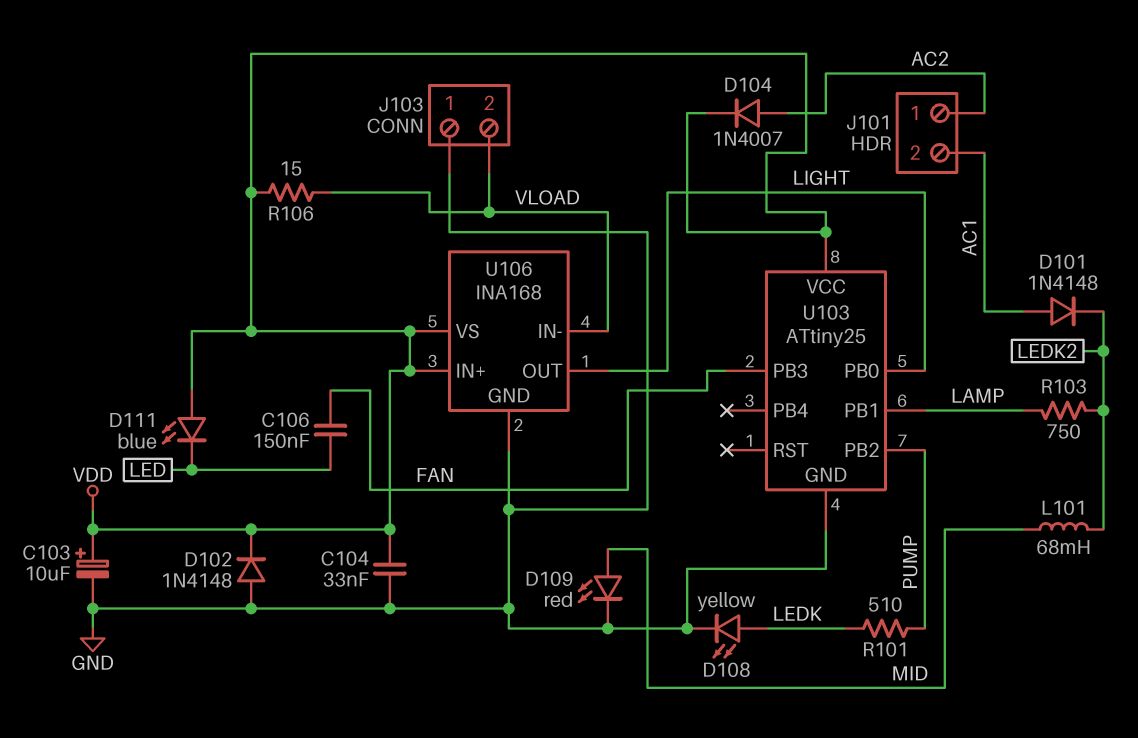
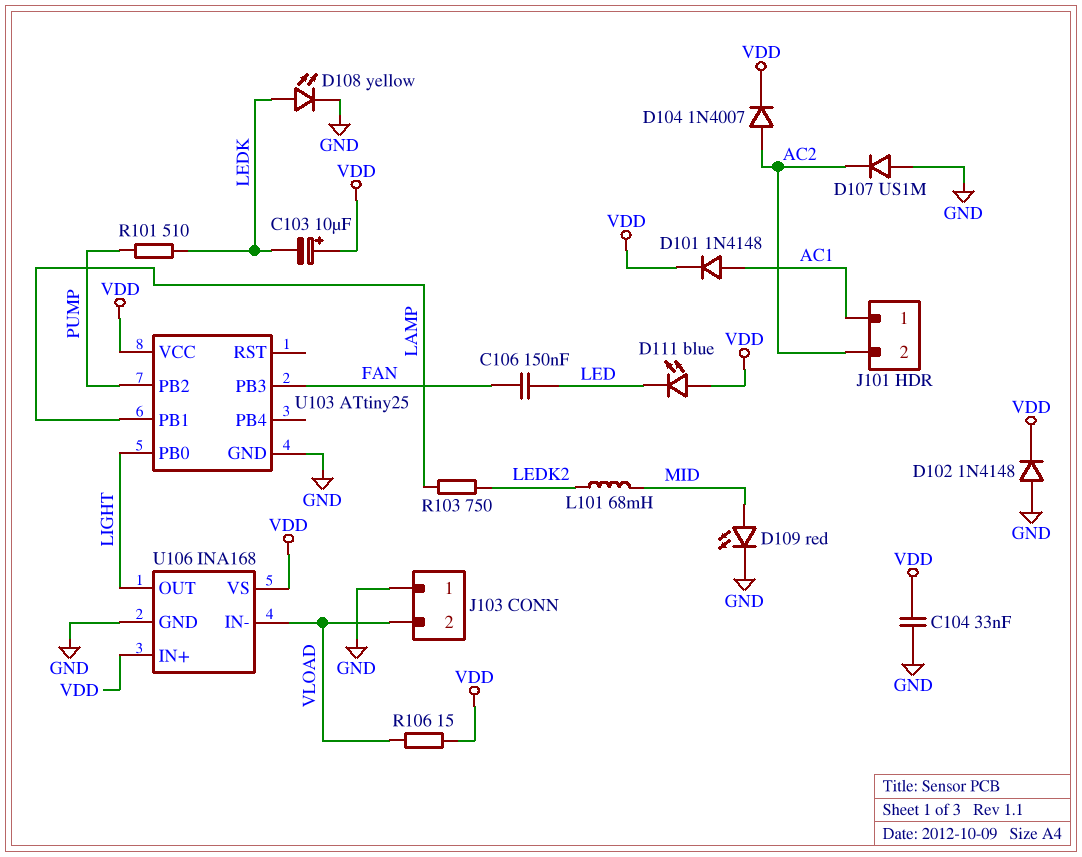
C103: 10uF (plus VDD, minus GND) -> 10uF (plus VDD, minus LEDK)
D101: diode 1N4148 (A AC1, K LEDK2) -> diode 1N4148 (A AC1, K VDD)
D107: none -> diode US1M (A GND, K AC2)
J101 pin 1: AC2 -> AC1
J101 pin 2: AC1 -> AC2

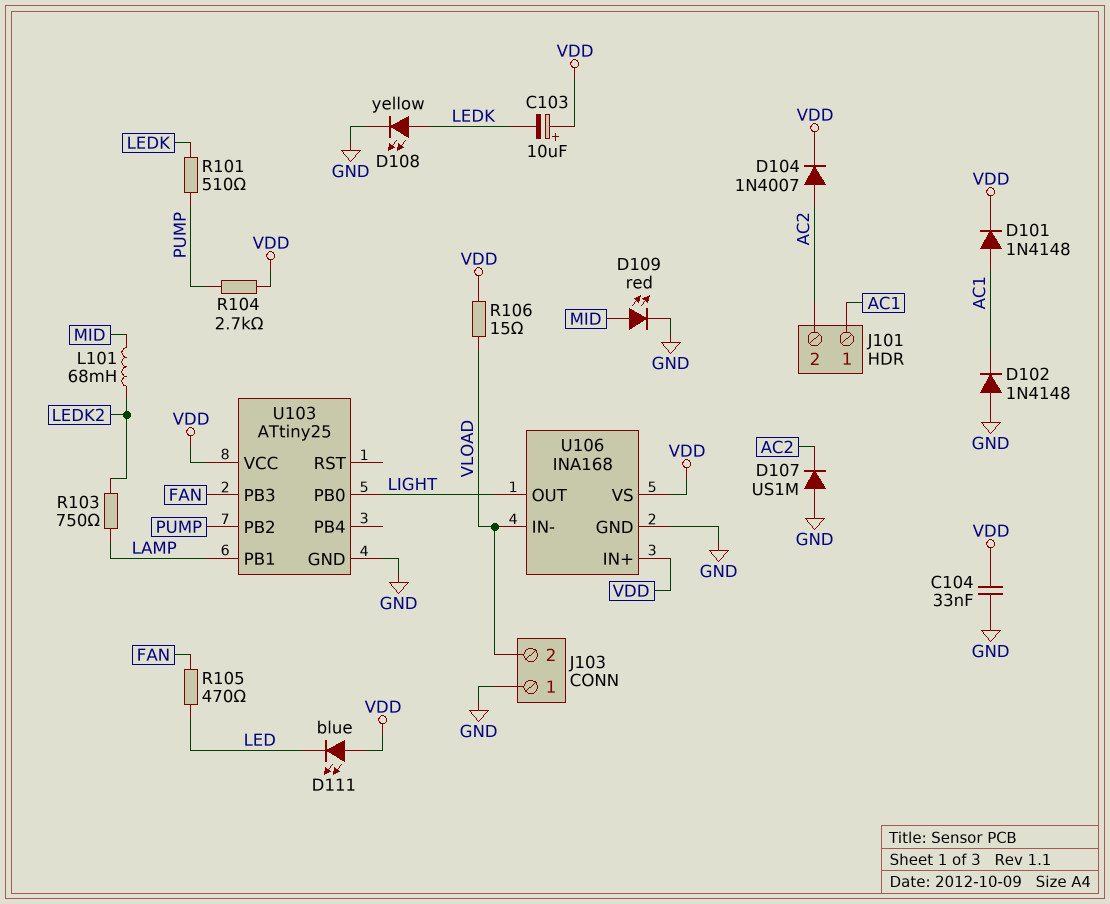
C106: 150nF (FAN, LED) -> none
D102: diode 1N4148 (A GND, K VDD) -> diode 1N4148 (A GND, K AC1)
R104: none -> 2.7k (PUMP, VDD)
R105: none -> 470 (FAN, LED)

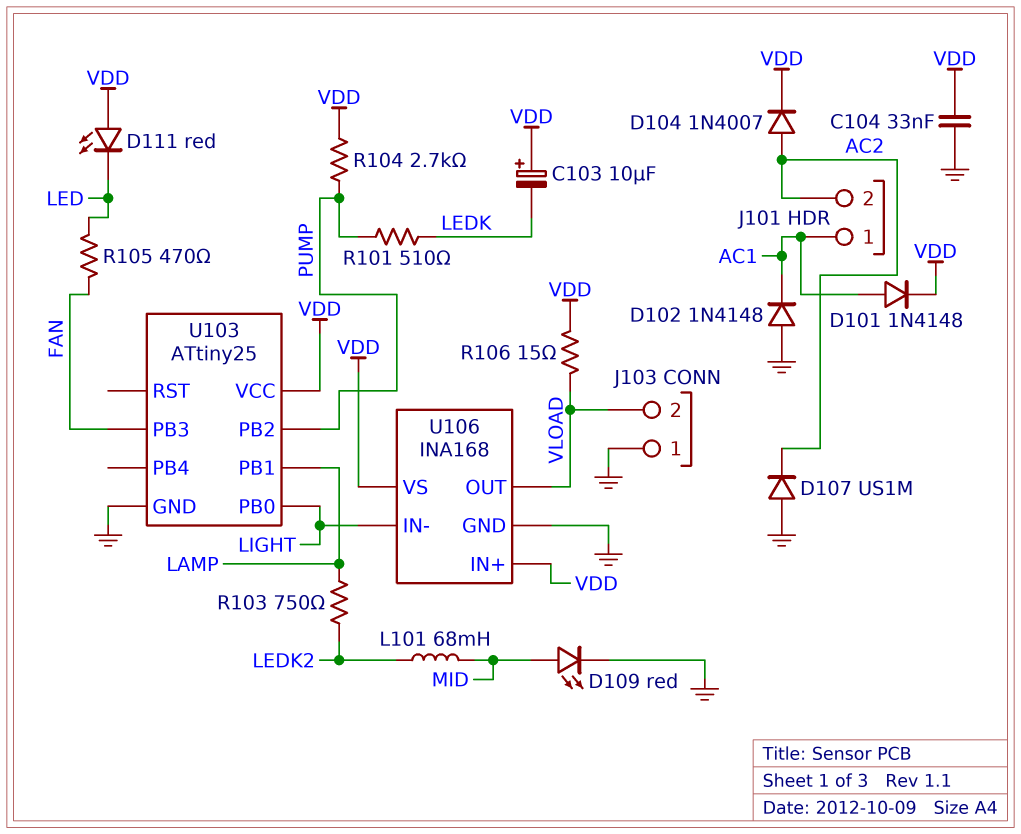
D108: LED yellow (A LEDK, K GND) -> none
D111: LED blue (A VDD, K LED) -> LED red (A VDD, K LED)
U106 pin IN-: VLOAD -> LIGHT
U106 pin OUT: LIGHT -> VLOAD

